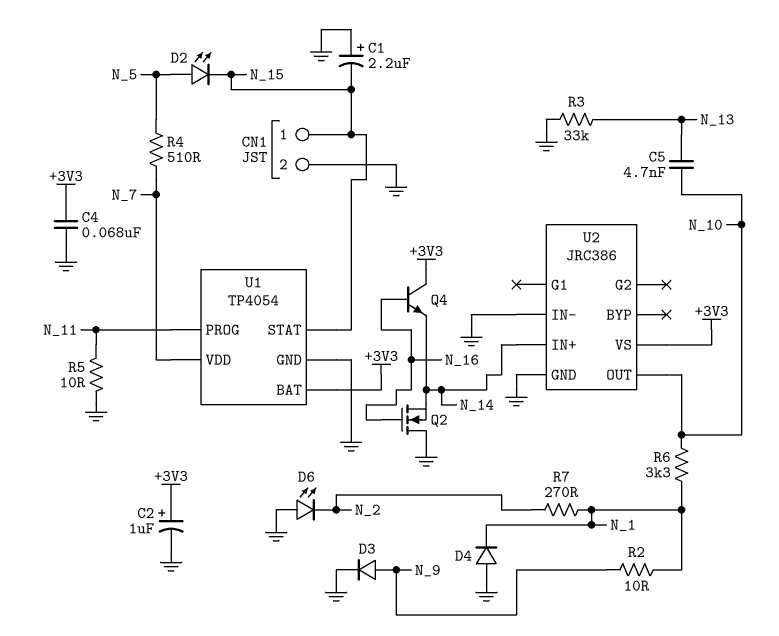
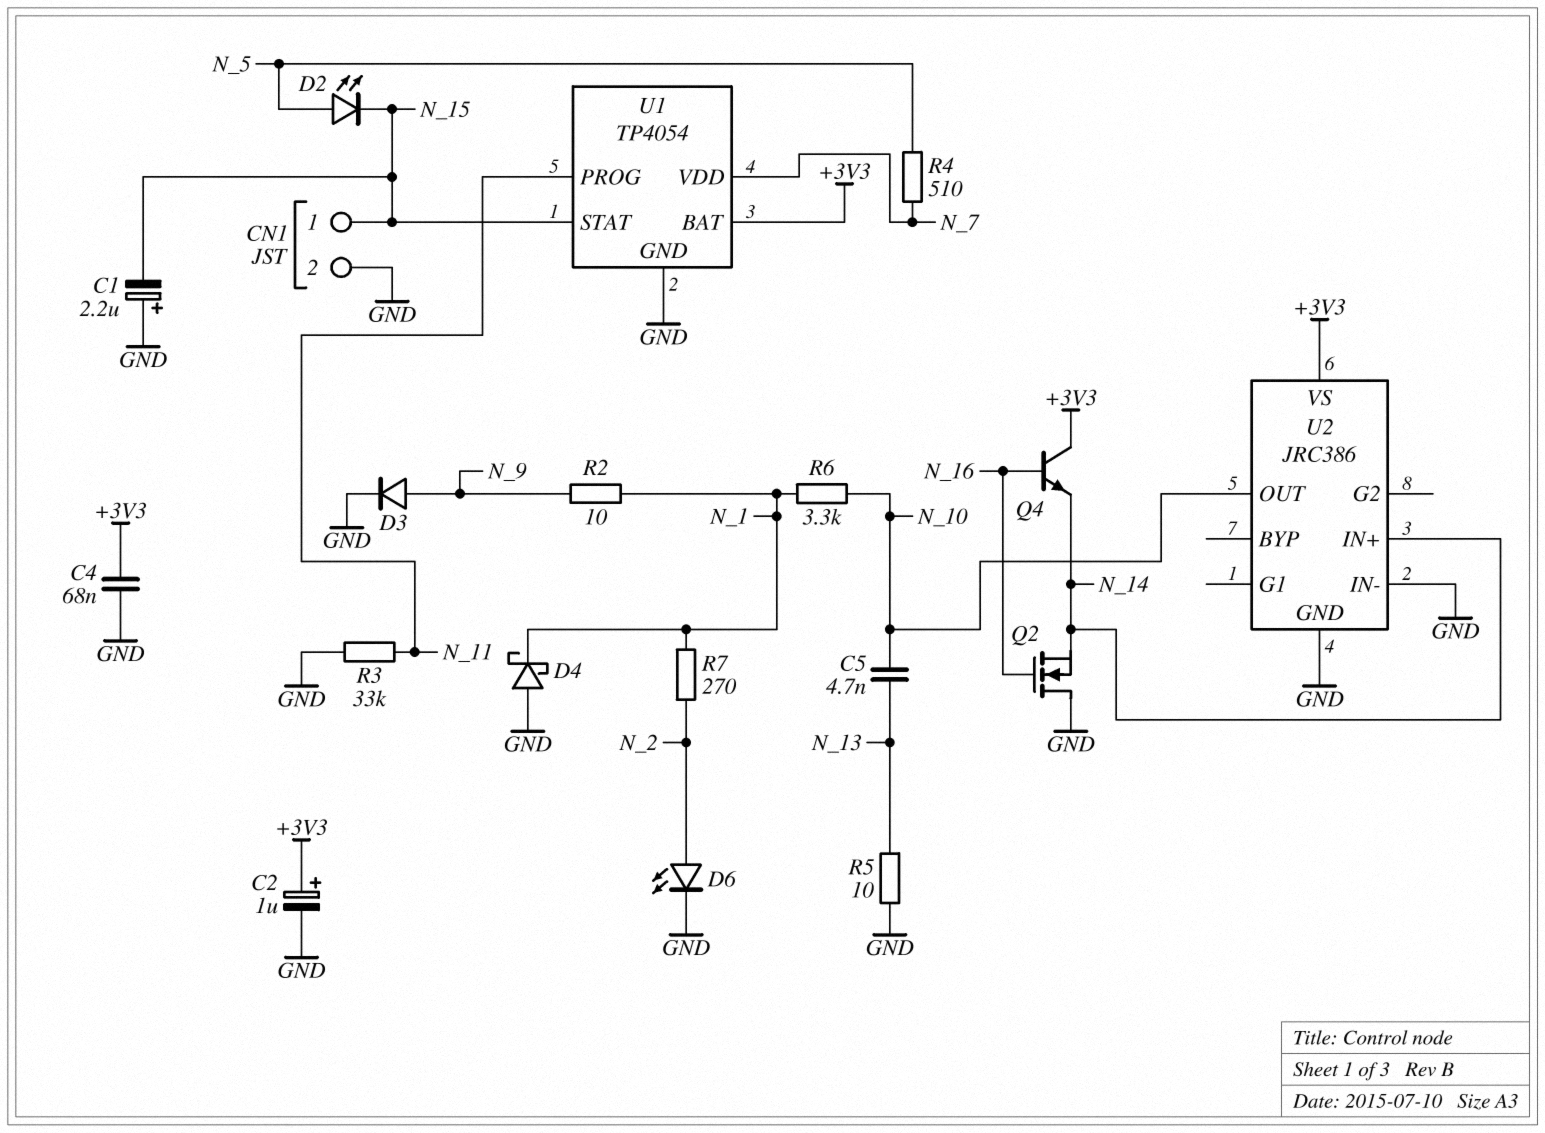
D4: diode (A GND, K N_1) -> schottky (A GND, K N_1)
D6: LED (A GND, K N_2) -> LED (A N_2, K GND)
R3: 33k (GND, N_13) -> 33k (GND, N_11)
R5: 10 (GND, N_11) -> 10 (GND, N_13)

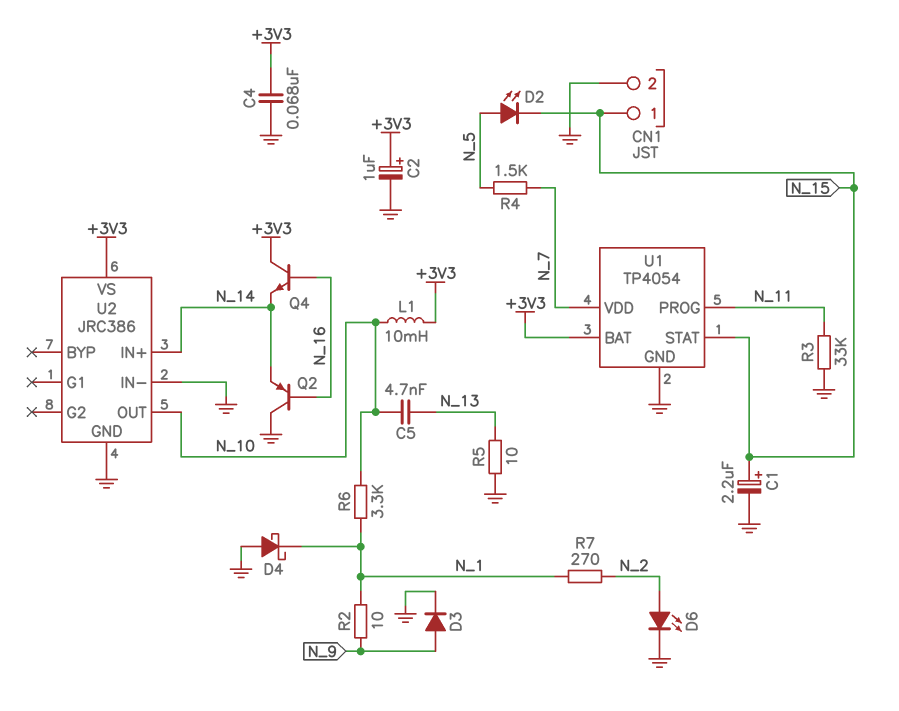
C1: 2.2uF (plus GND, minus N_15) -> 2.2uF (plus N_15, minus GND)
L1: none -> 10mH (+3V3, N_10)
Q2: NMOS (G N_16, D GND, S N_14) -> PNP (B N_16, C GND, E N_14)
R4: 510 (N_5, N_7) -> 1.5k (N_5, N_7)

